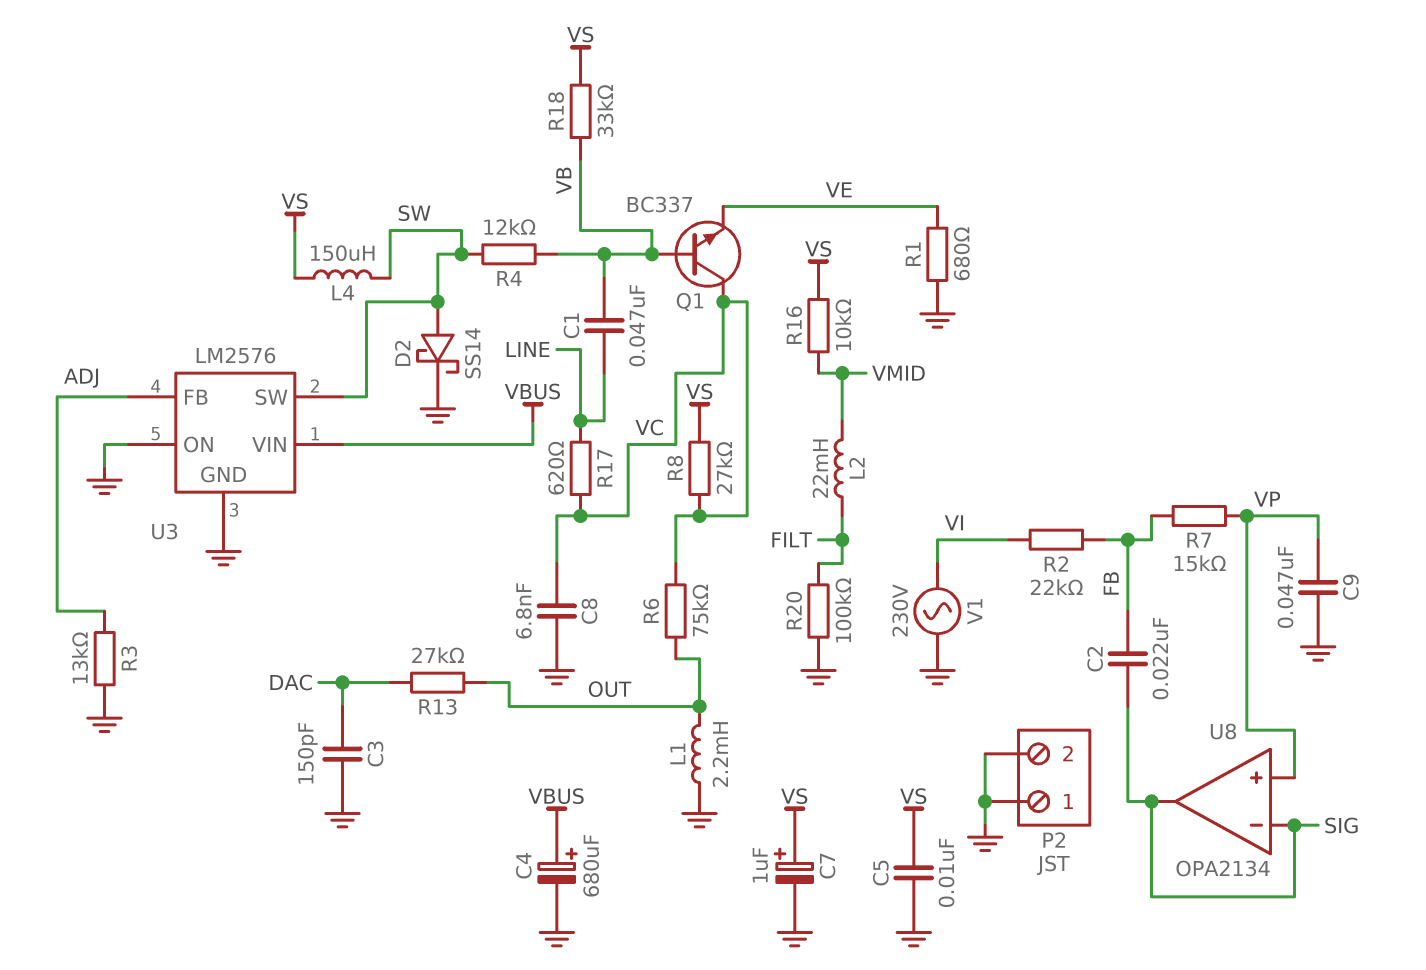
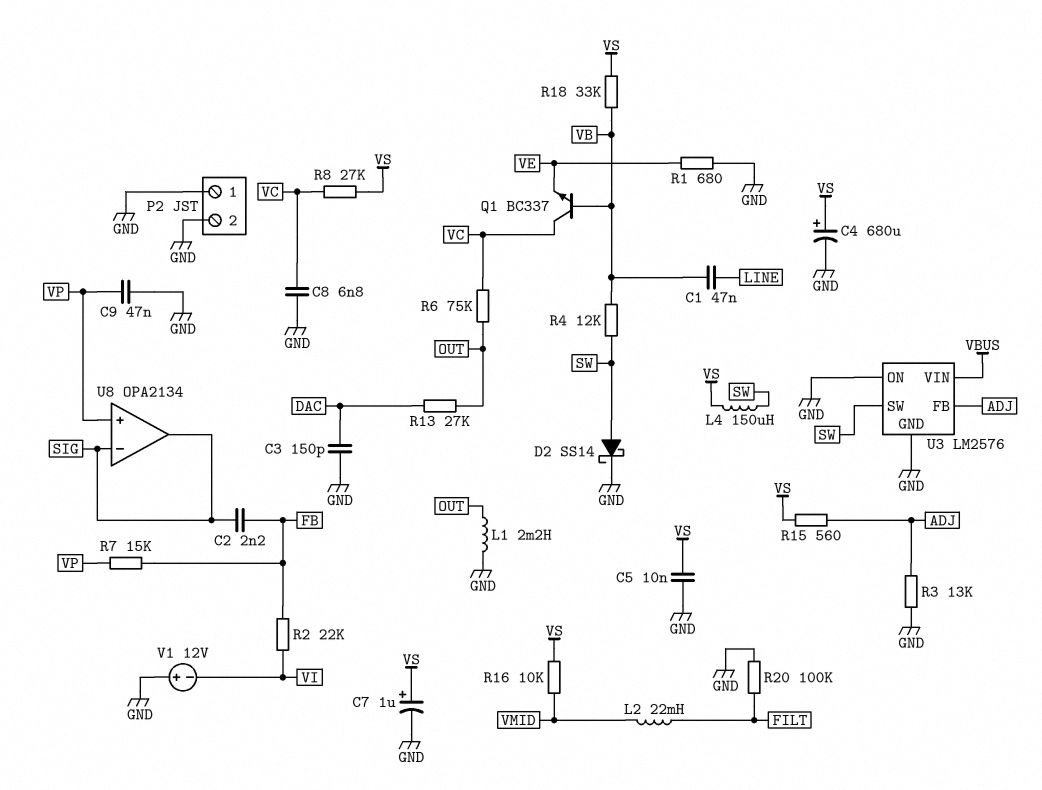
C2: 22nF (FB, SIG) -> 2.2nF (FB, SIG)
C4: 680uF (plus VBUS, minus GND) -> 680uF (plus VS, minus GND)
R15: none -> 560 (ADJ, VS)
R17: 620 (LINE, VC) -> none
V1: AC 230V (GND, VI) -> 12V (plus GND, minus VI)

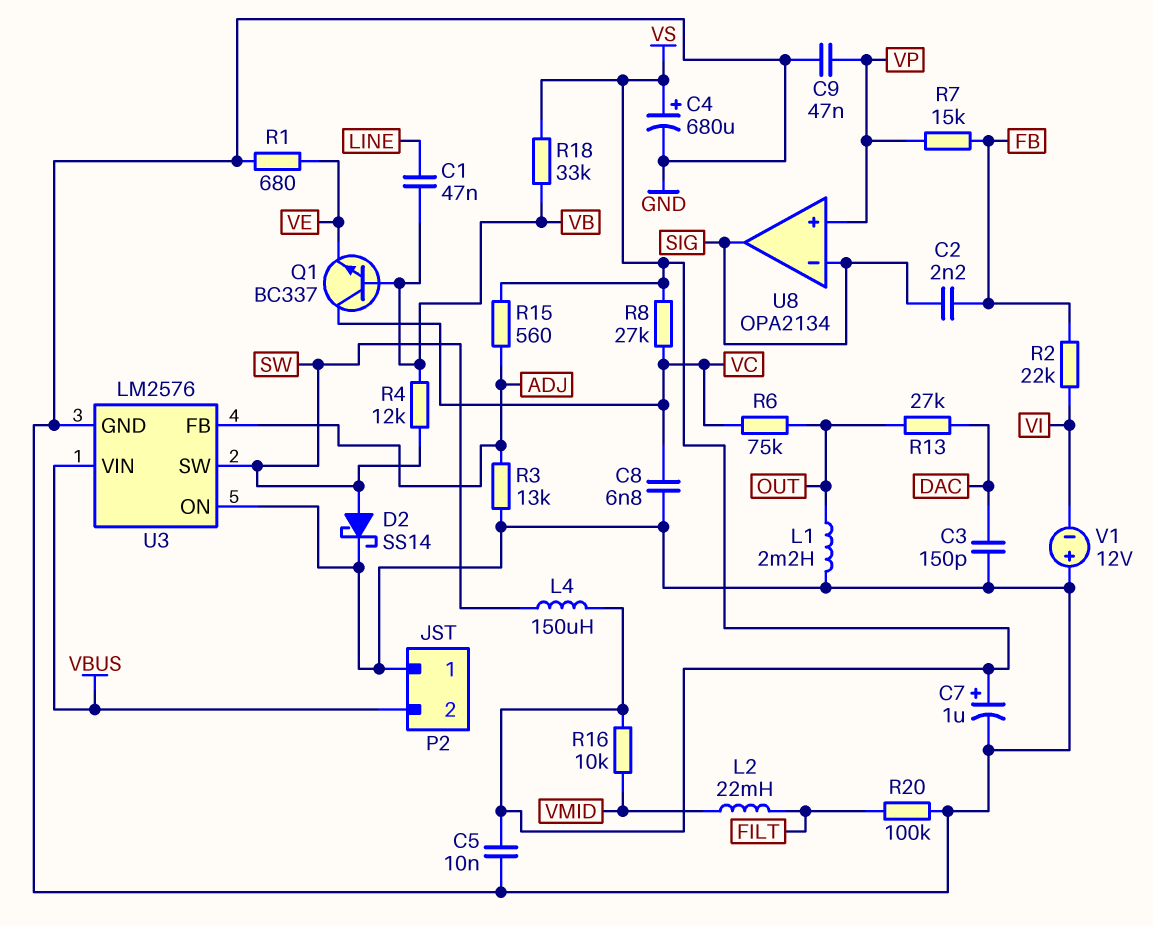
P2 pin 2: GND -> VBUS

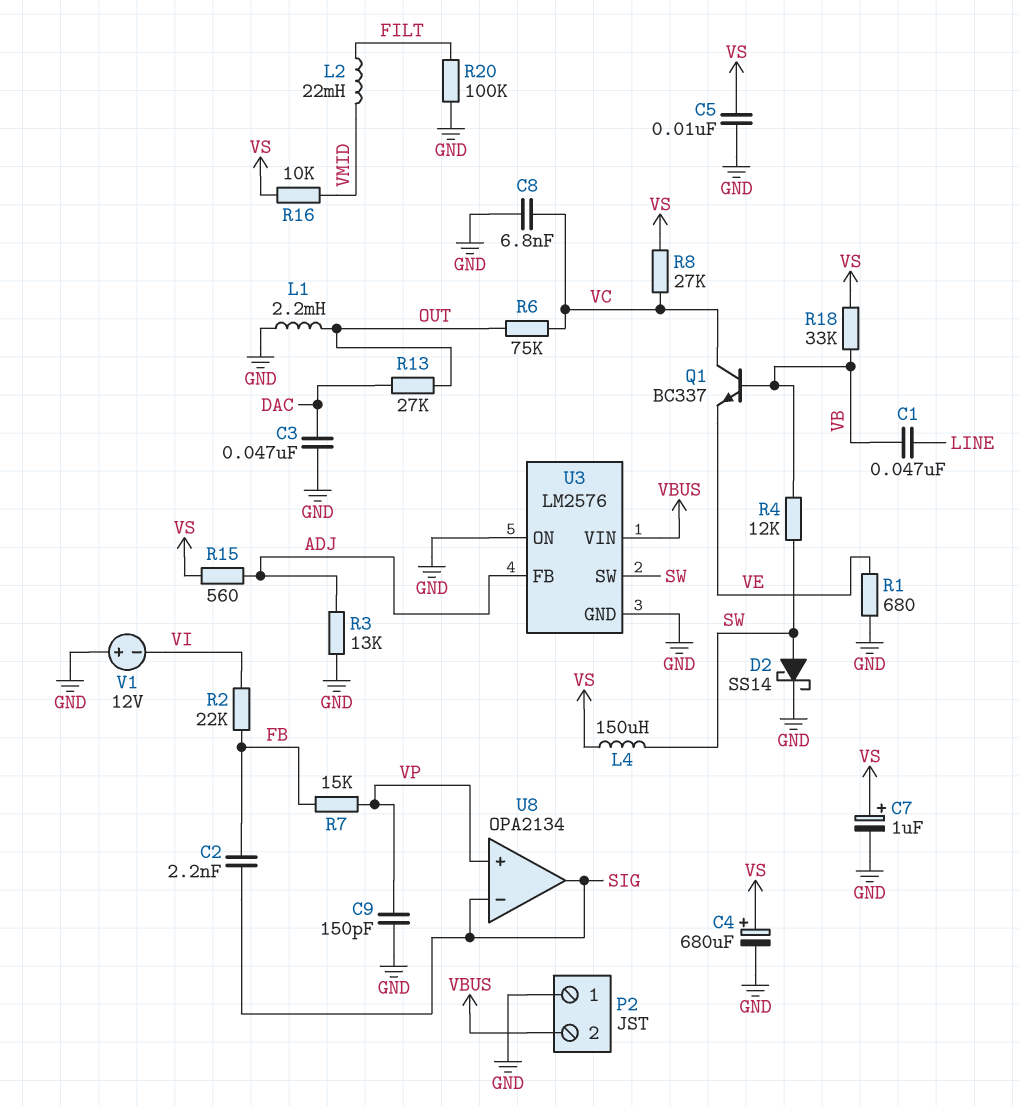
C3: 150pF (DAC, GND) -> 47nF (DAC, GND)
C9: 47nF (GND, VP) -> 150pF (GND, VP)

